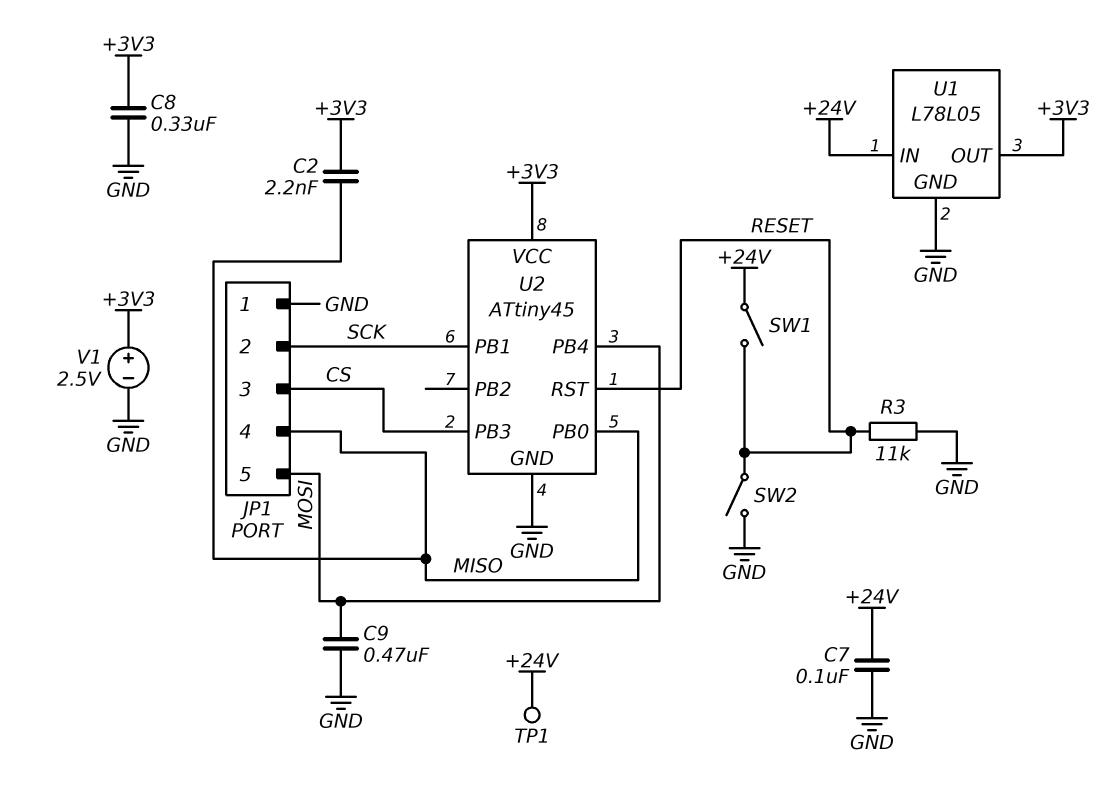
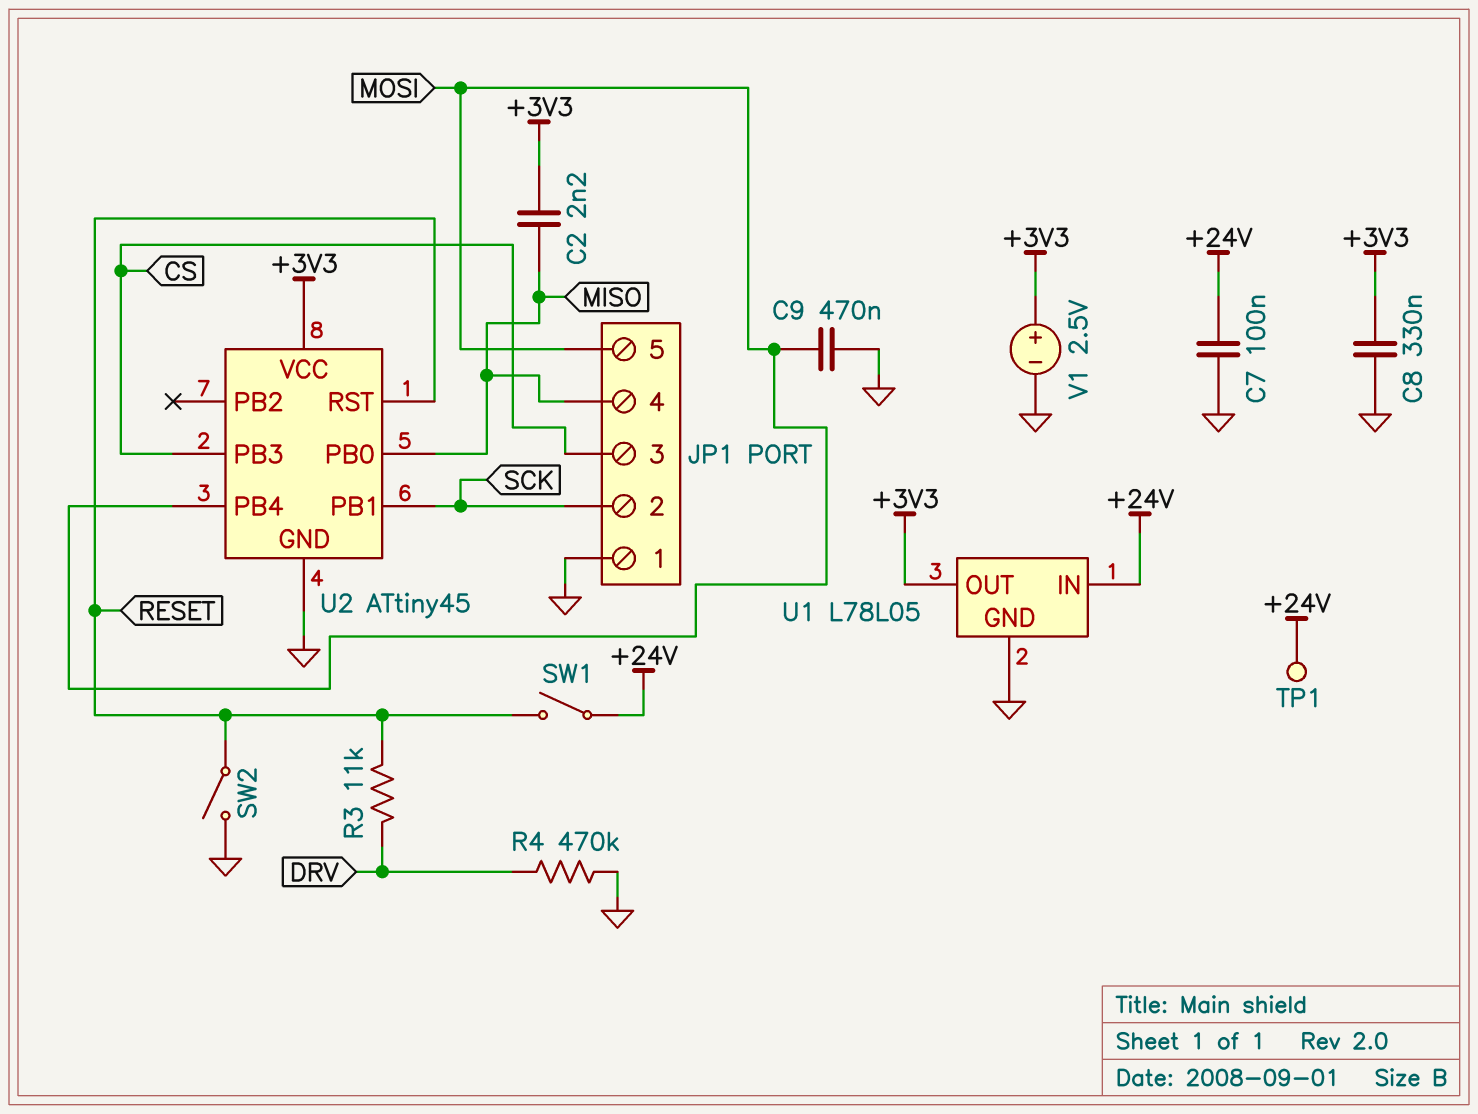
R3: 11k (GND, RESET) -> 11k (DRV, RESET)
R4: none -> 470k (DRV, GND)

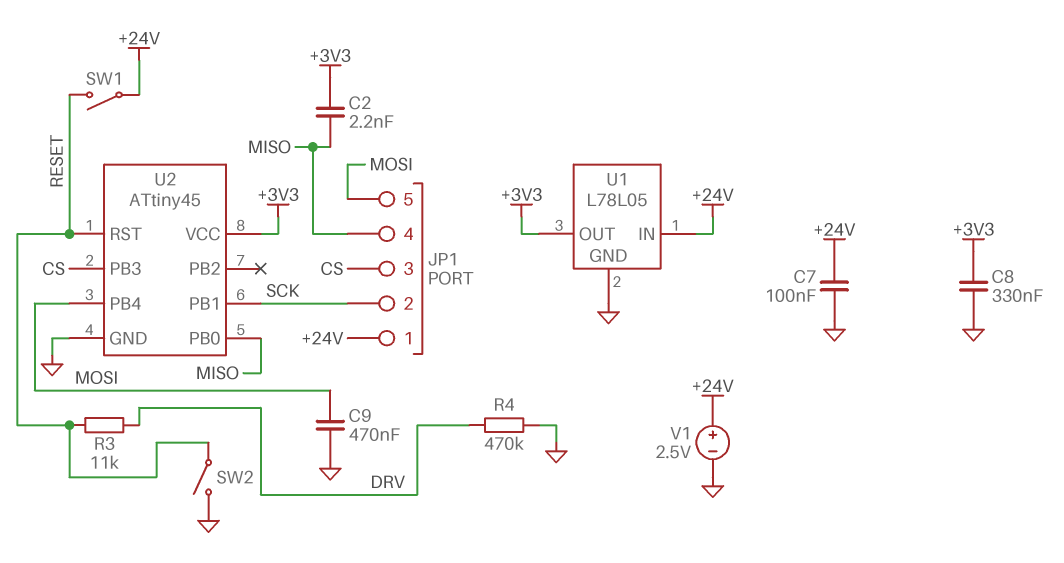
JP1 pin 1: GND -> +24V
TP1: test point (+24V) -> none
V1: 2.5V (plus +3V3, minus GND) -> 2.5V (plus +24V, minus GND)

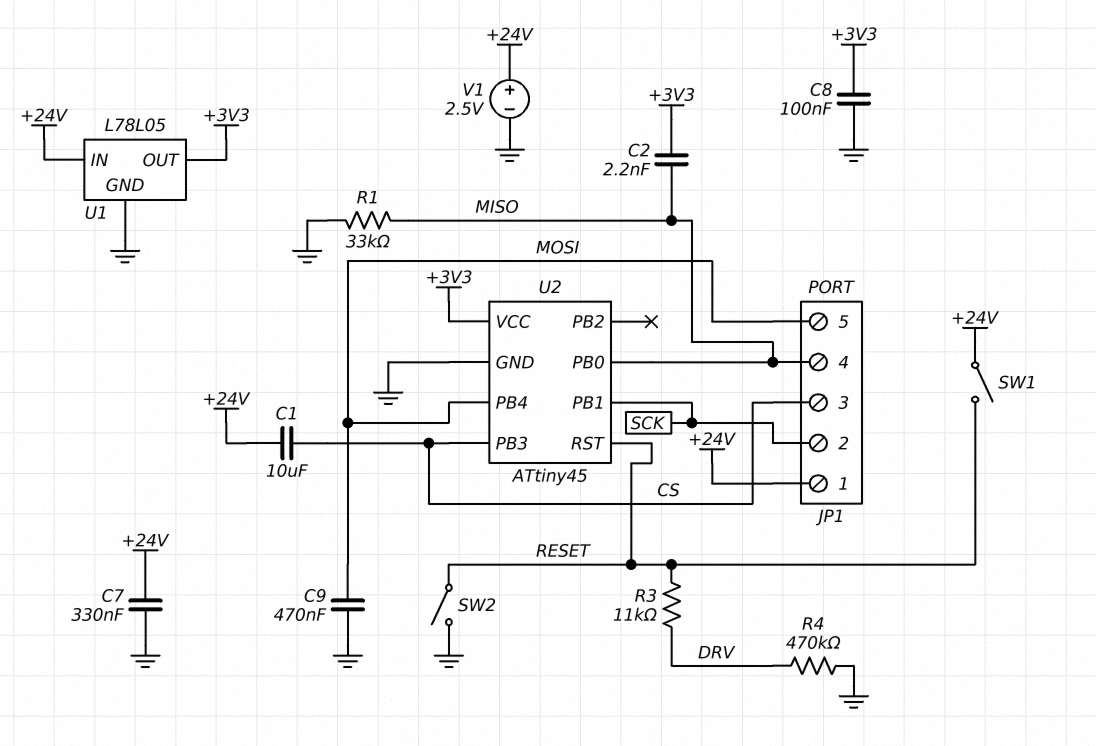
C1: none -> 10uF (+24V, CS)
C7: 100nF (+24V, GND) -> 330nF (+24V, GND)
C8: 330nF (+3V3, GND) -> 100nF (+3V3, GND)
R1: none -> 33k (GND, MISO)

